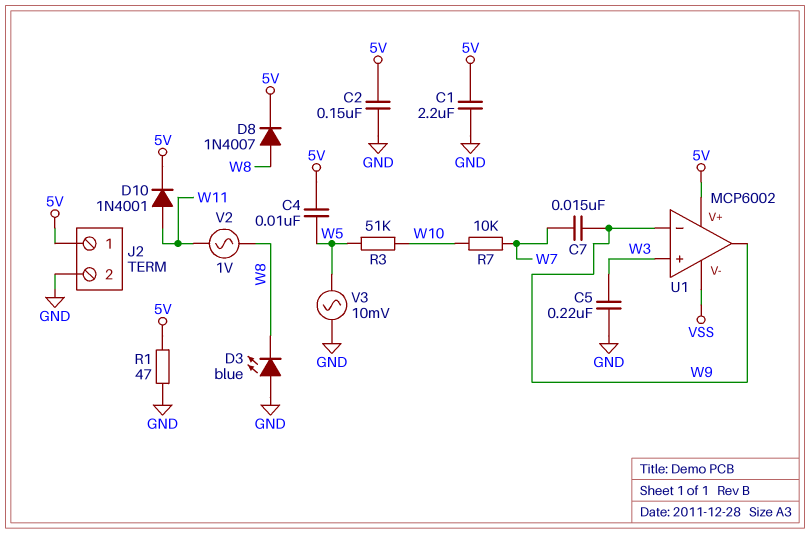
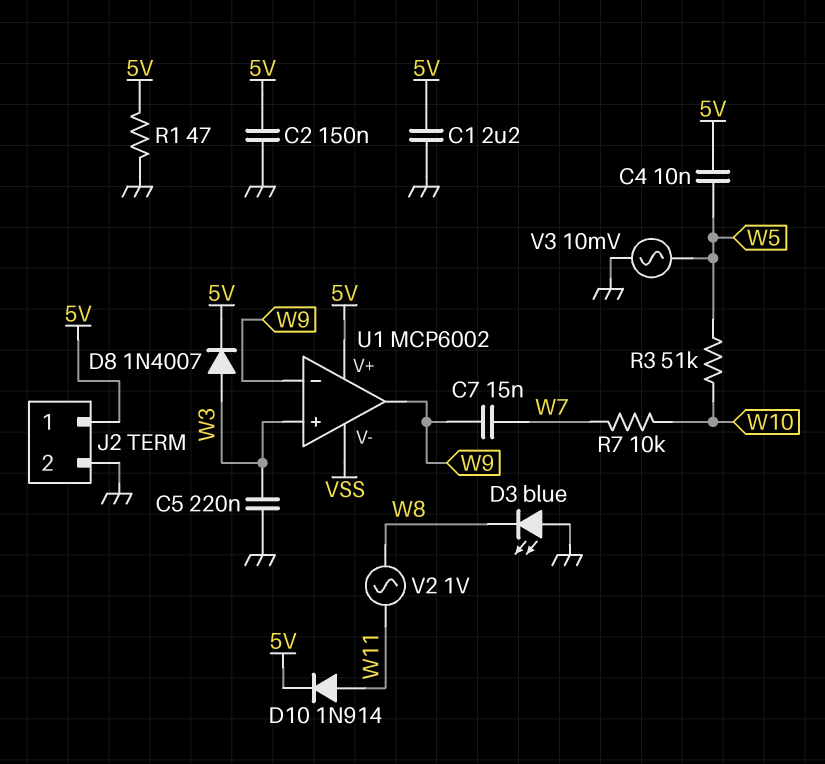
D8: diode 1N4007 (A W8, K 5V) -> diode 1N4007 (A W3, K 5V)
D10: diode 1N4001 (A W11, K 5V) -> diode 1N914 (A W11, K 5V)

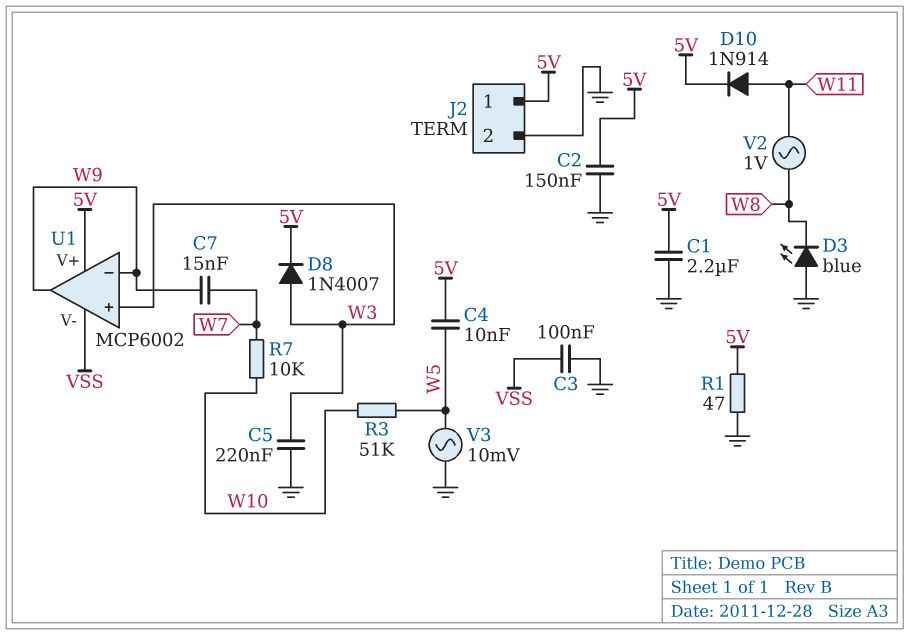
C3: none -> 100nF (GND, VSS)

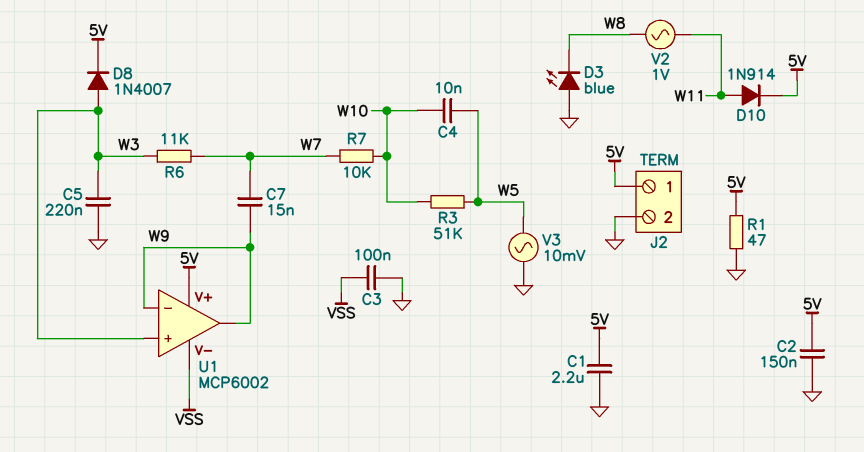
C4: 10nF (5V, W5) -> 10nF (W5, W10)
R6: none -> 11k (W3, W7)

